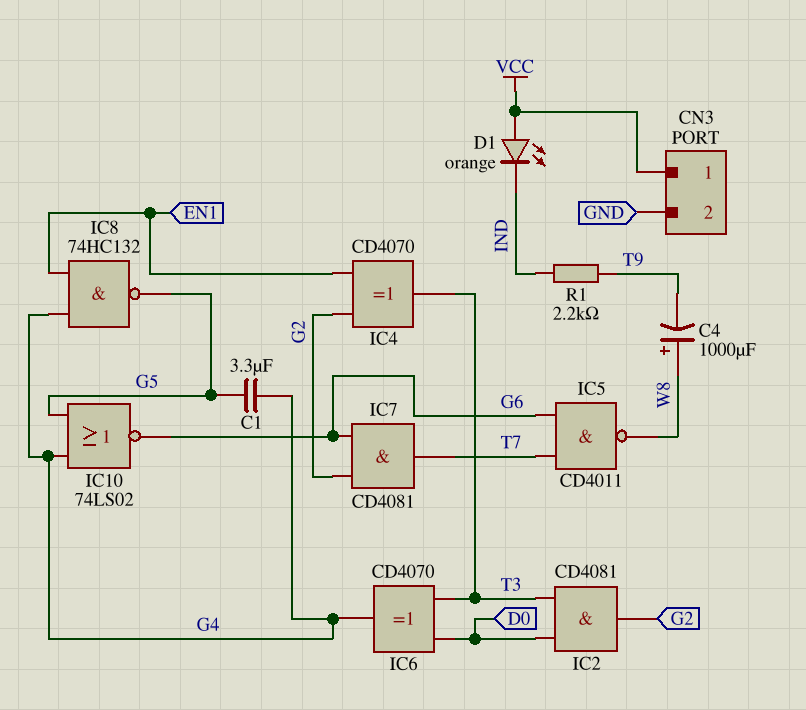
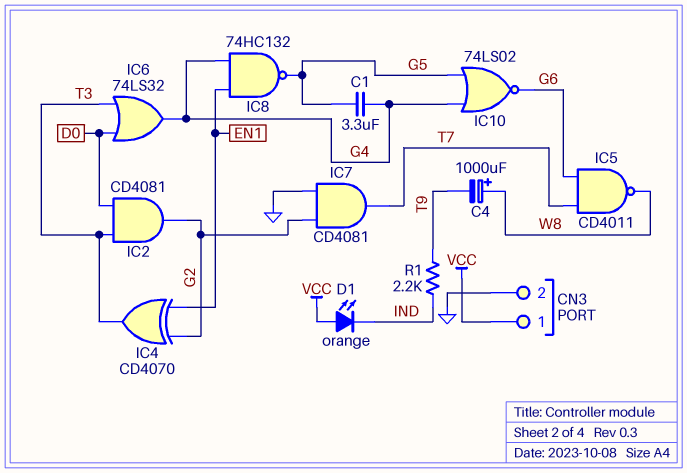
IC6: XOR CD4070 (in D0, in T3, out G4) -> OR 74LS32 (in D0, in T3, out G4)
IC7: AND CD4081 (in G2, in G6, out T7) -> AND CD4081 (in G2, in GND, out T7)

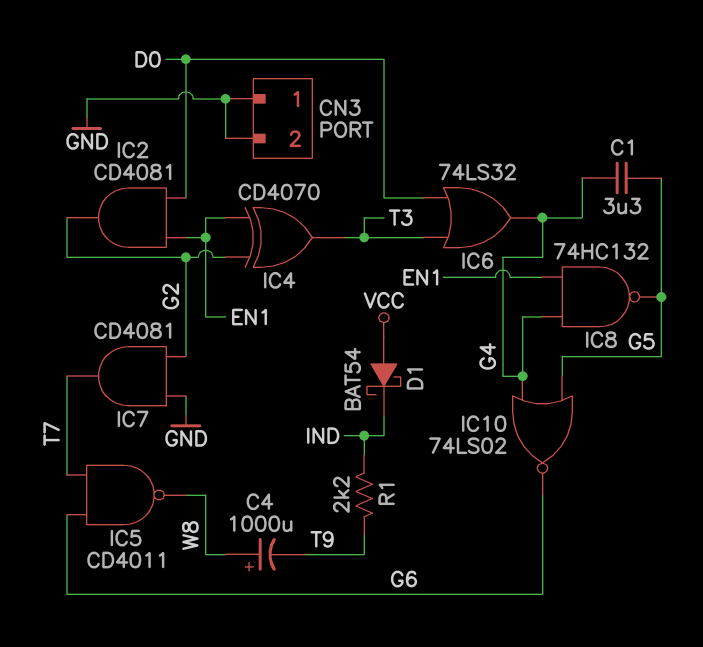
CN3 pin 1: VCC -> GND
D1: LED orange (A VCC, K IND) -> schottky BAT54 (A VCC, K IND)
IC2: AND CD4081 (in D0, in T3, out G2) -> AND CD4081 (in D0, in EN1, out G2)

